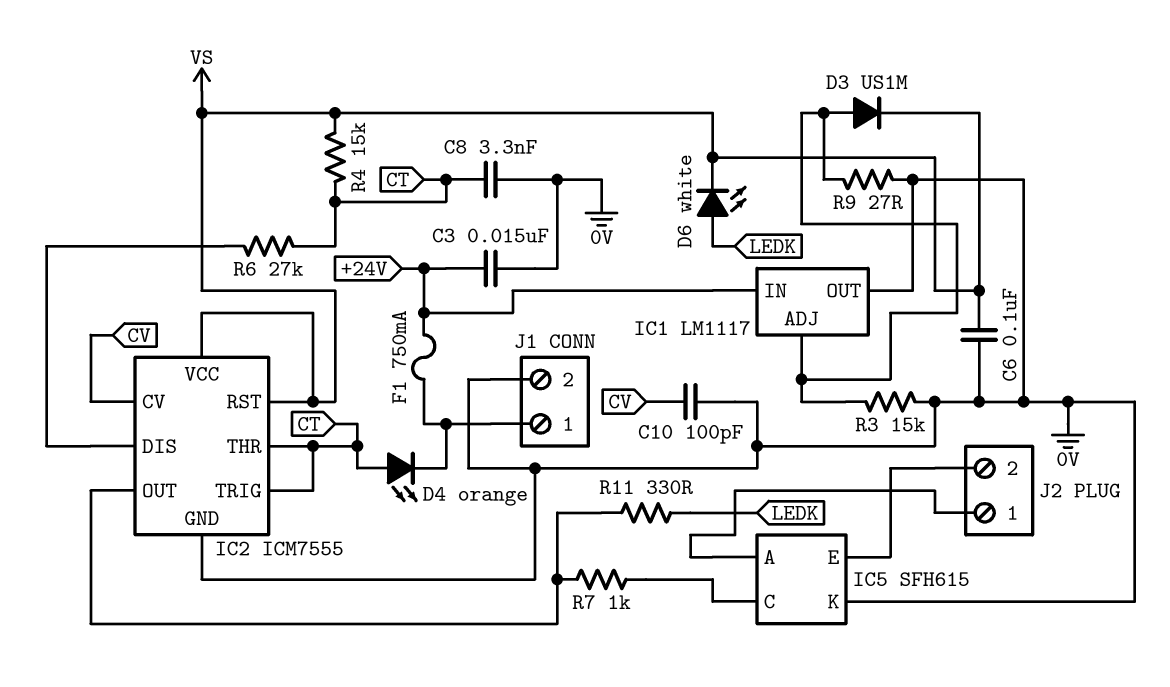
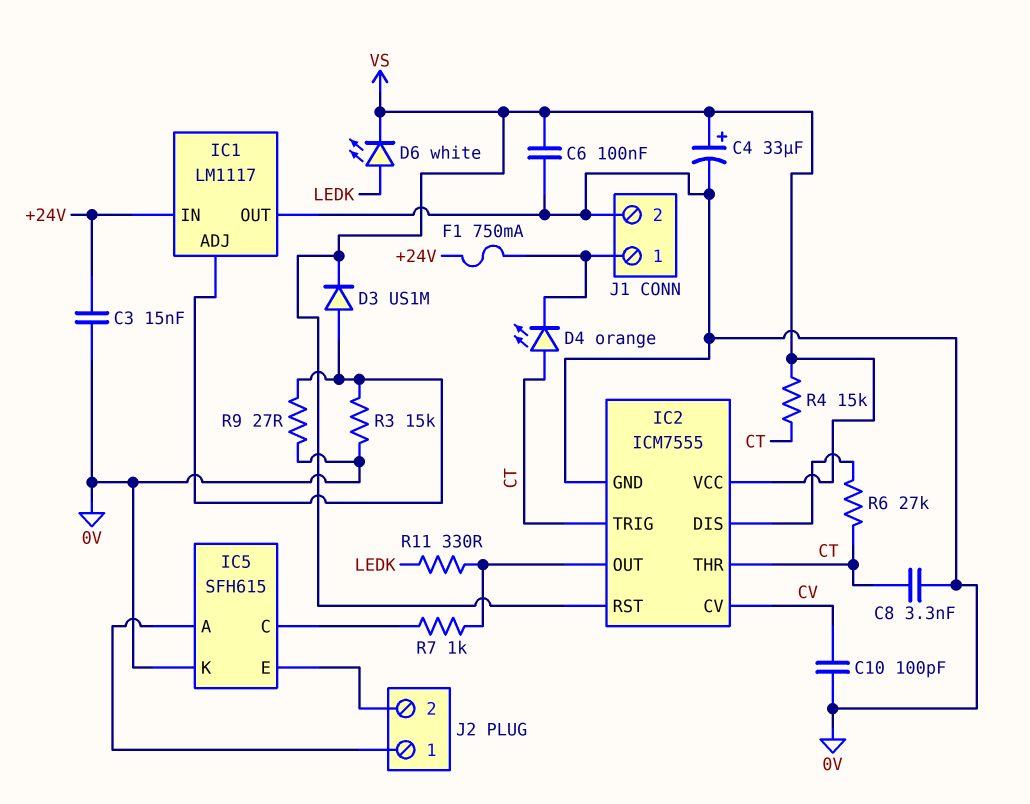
C4: none -> 33uF (plus VS, minus 0V)

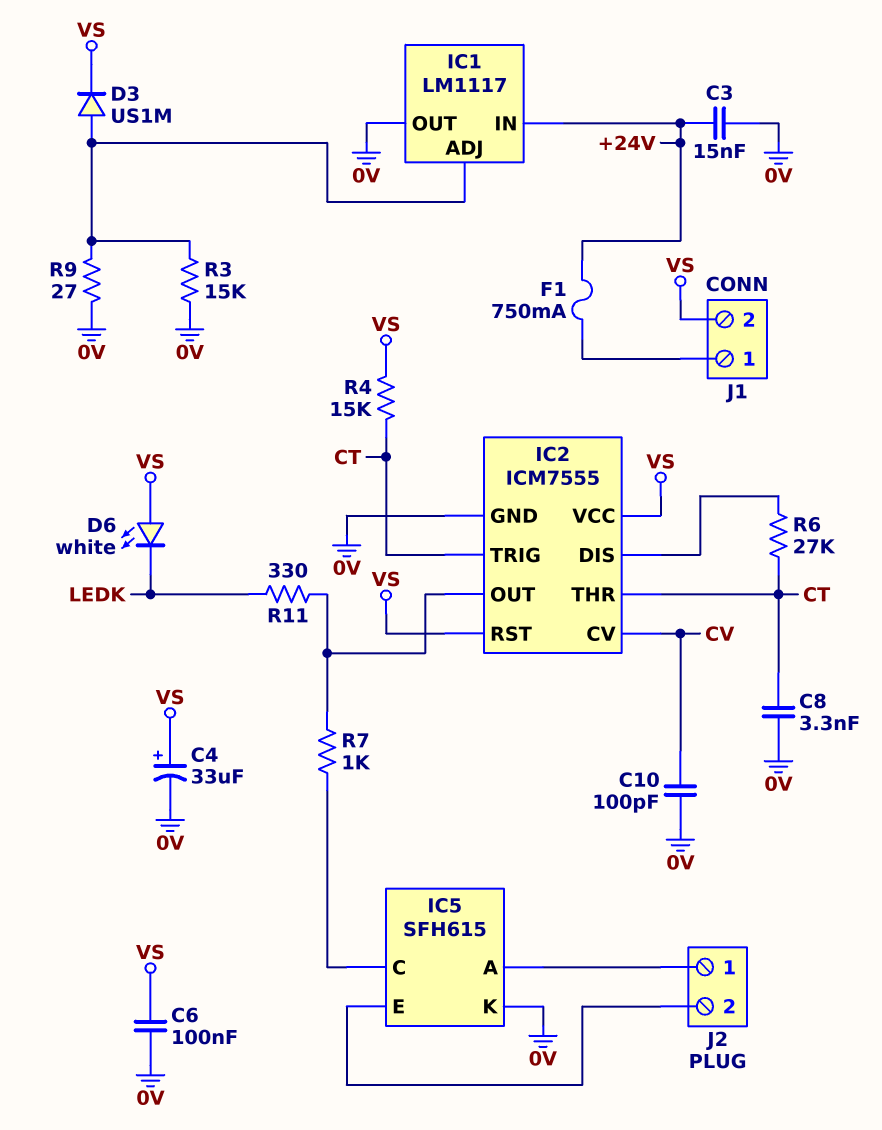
D4: LED orange (A CT, K J1/1) -> none
D6: LED white (A LEDK, K VS) -> LED white (A VS, K LEDK)
J1 pin 2: 0V -> VS

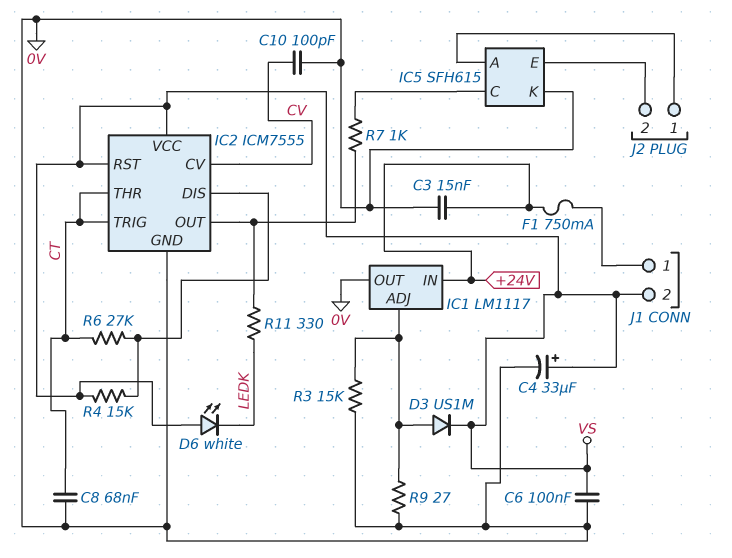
C8: 3.3nF (0V, CT) -> 68nF (0V, CT)
R4: 15k (CT, VS) -> 15k (IC2/DIS, VS)

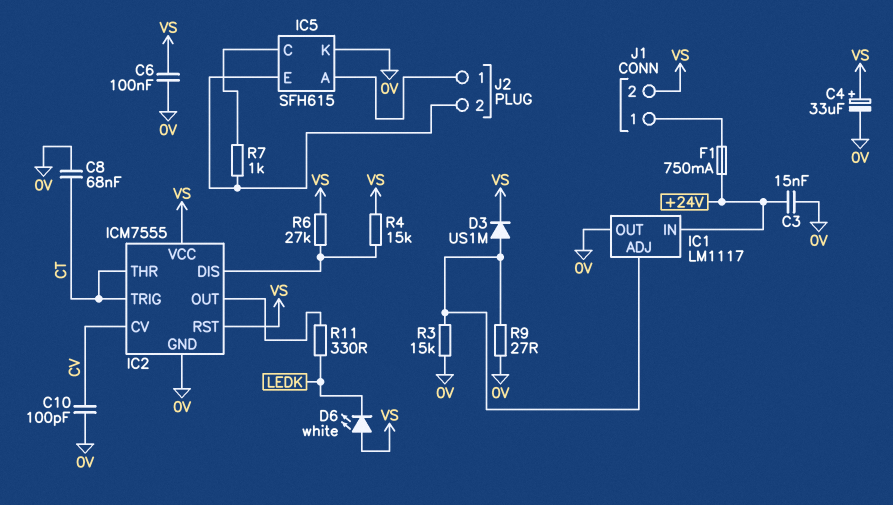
R6: 27k (CT, IC2/DIS) -> 27k (IC2/DIS, VS)
R7: 1k (IC2/OUT, IC5/C) -> 1k (IC5/C, IC5/E)

